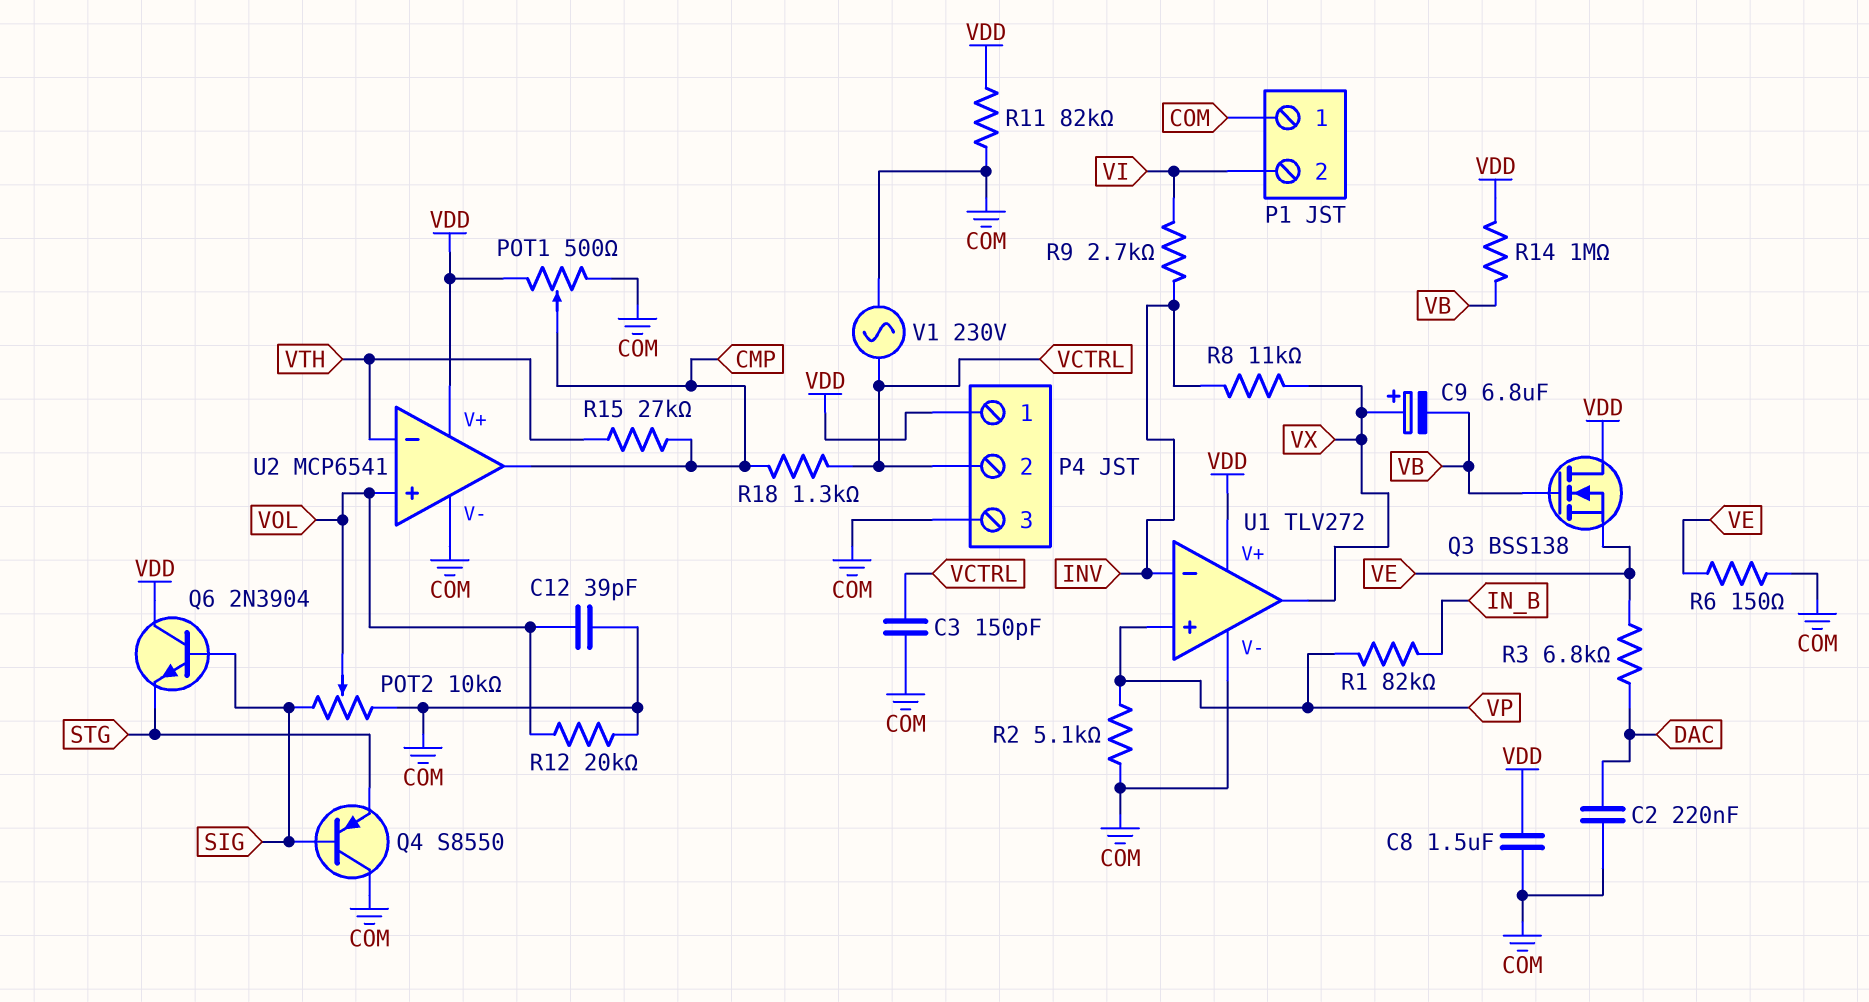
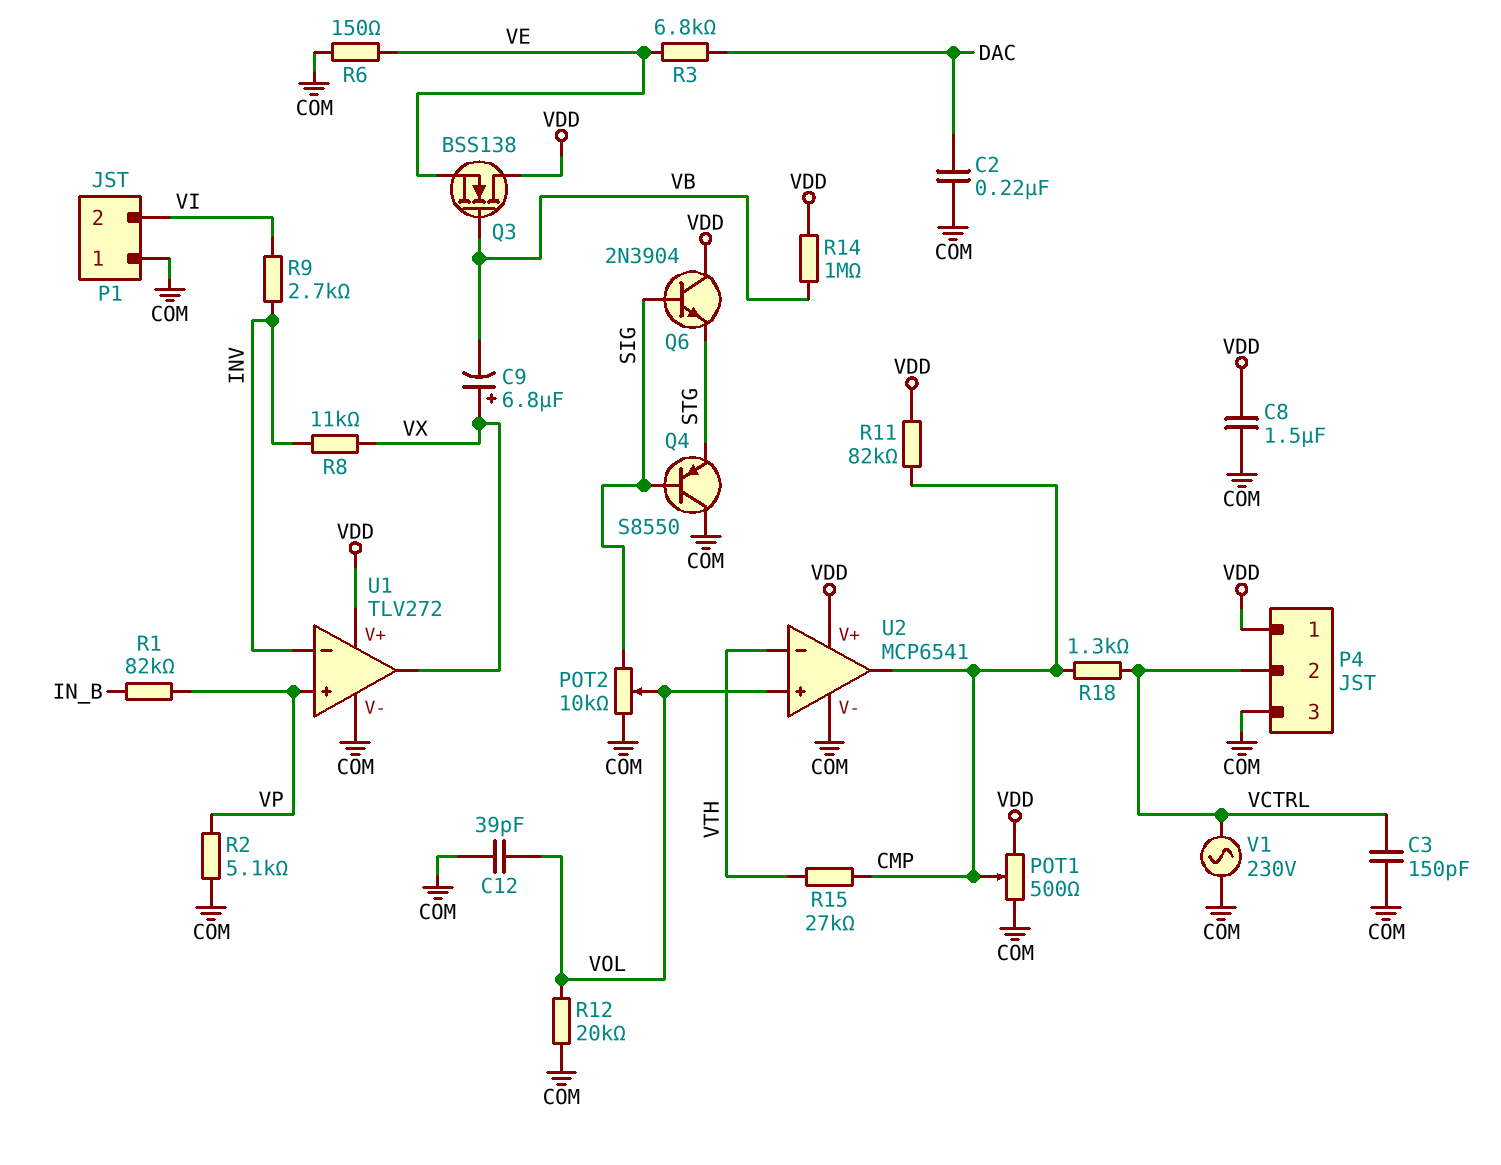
R11: 82k (COM, VDD) -> 82k (CMP, VDD)

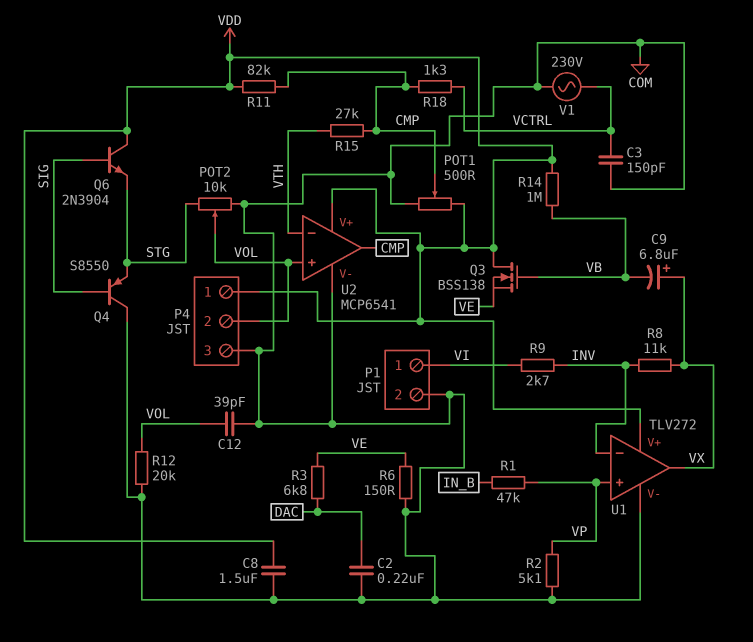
P1 pin 1: COM -> VI
P1 pin 2: VI -> COM
P4 pin 2: VCTRL -> VOL
POT2: 10k (COM, SIG, wiper VOL) -> 10k (COM, STG, wiper VOL)
R1: 82k (IN_B, VP) -> 47k (IN_B, VP)

